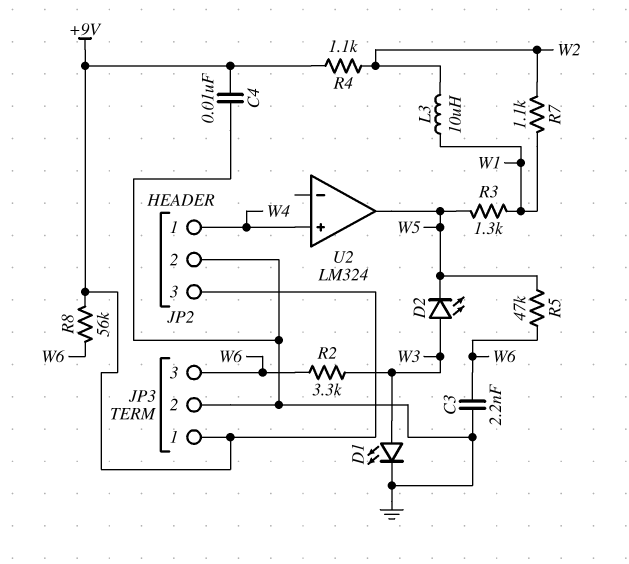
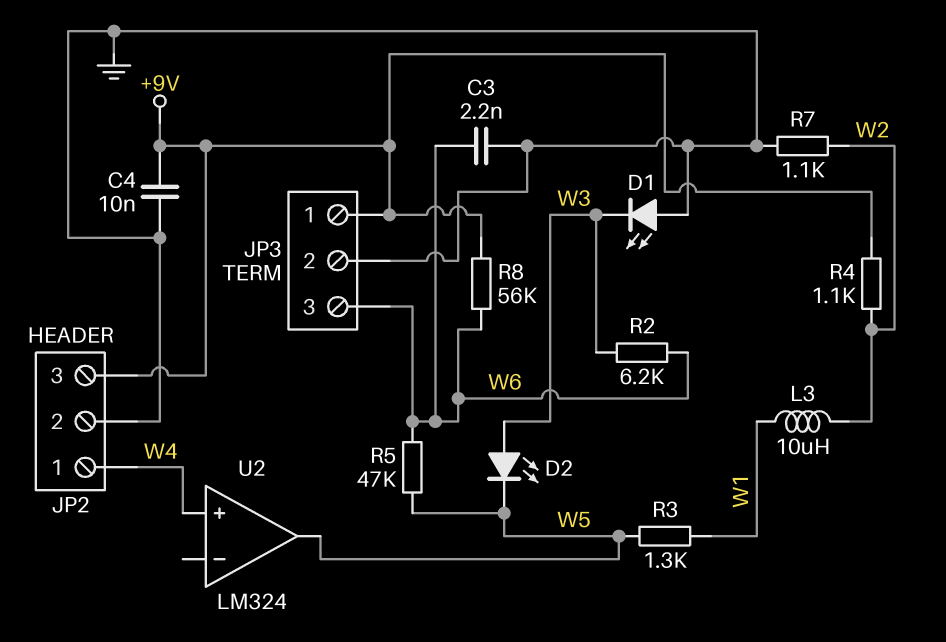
D1: LED (A W3, K GND) -> LED (A GND, K W3)
R2: 3.3k (W3, W6) -> 6.2k (W3, W6)
R7: 1.1k (W1, W2) -> 1.1k (GND, W2)

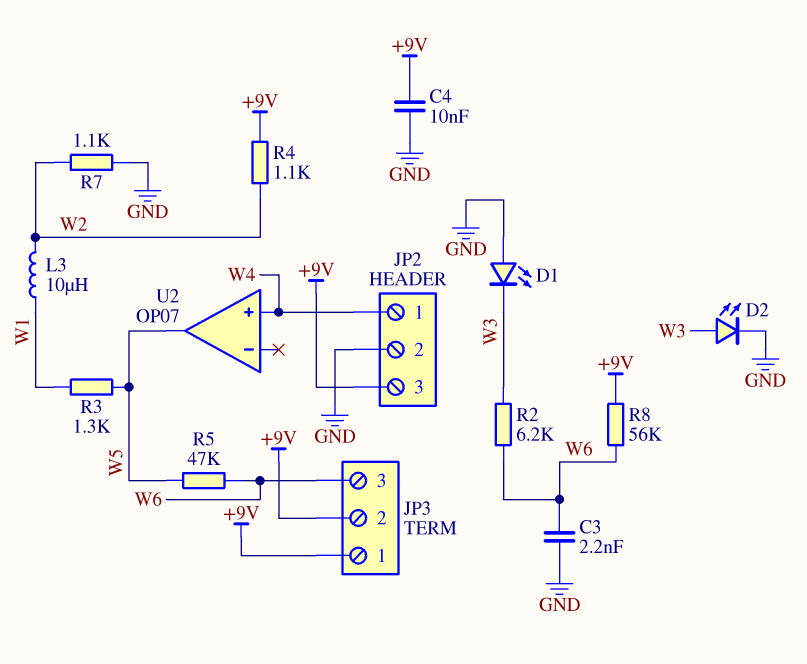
D2: LED (A W3, K W5) -> LED (A W3, K GND)
JP3 pin 2: GND -> +9V
U2: LM324 -> OP07

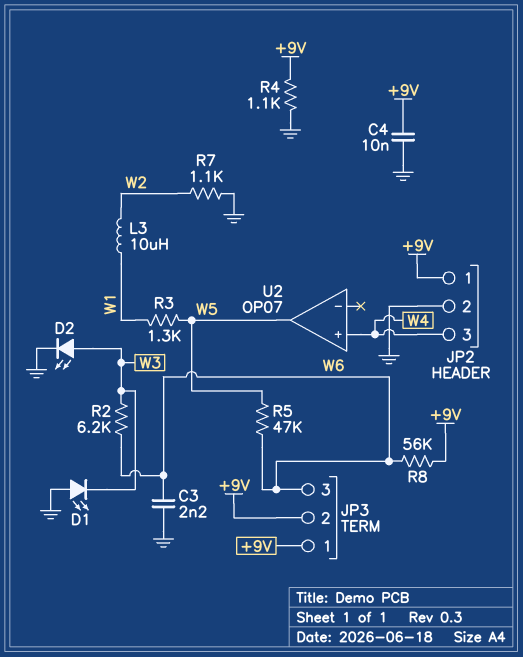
JP2 pin 1: W4 -> +9V
JP2 pin 3: +9V -> W4
R4: 1.1k (+9V, W2) -> 1.1k (+9V, GND)

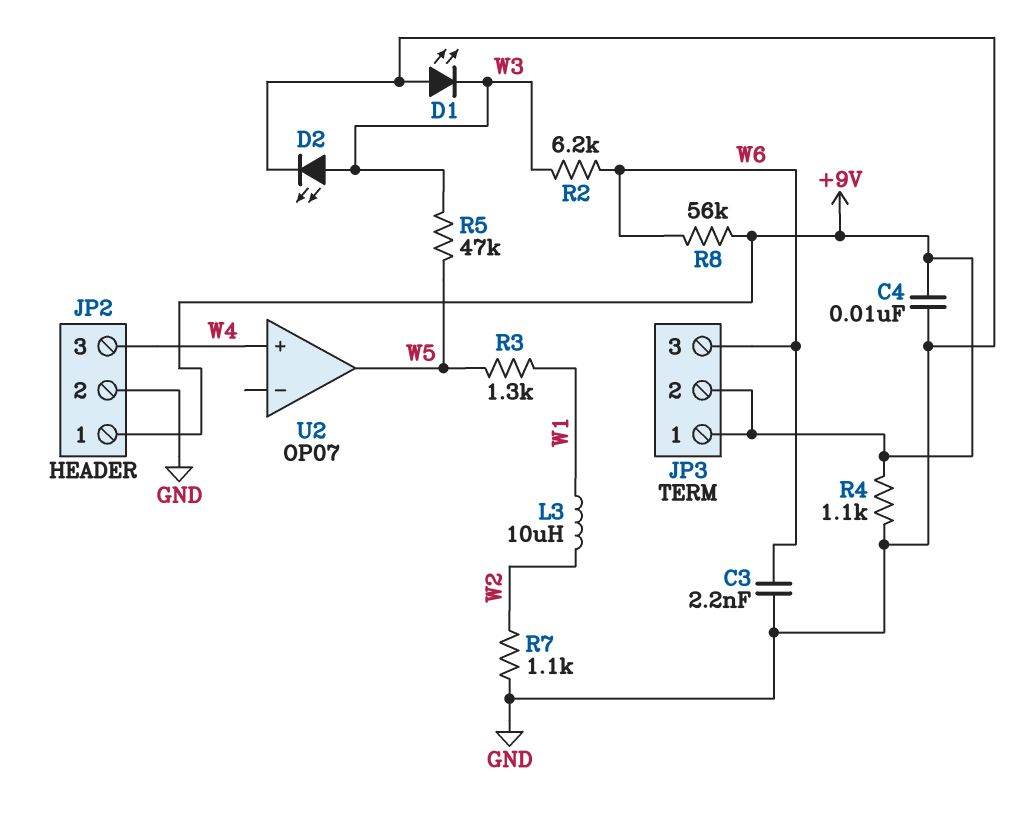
R5: 47k (W5, W6) -> 47k (W3, W5)

